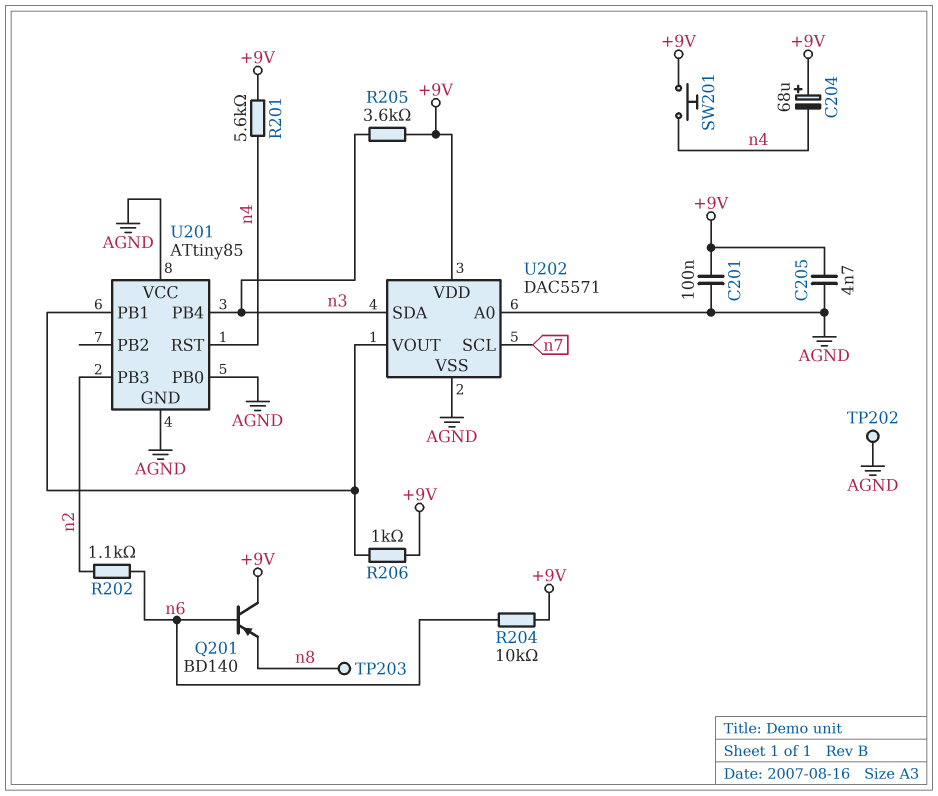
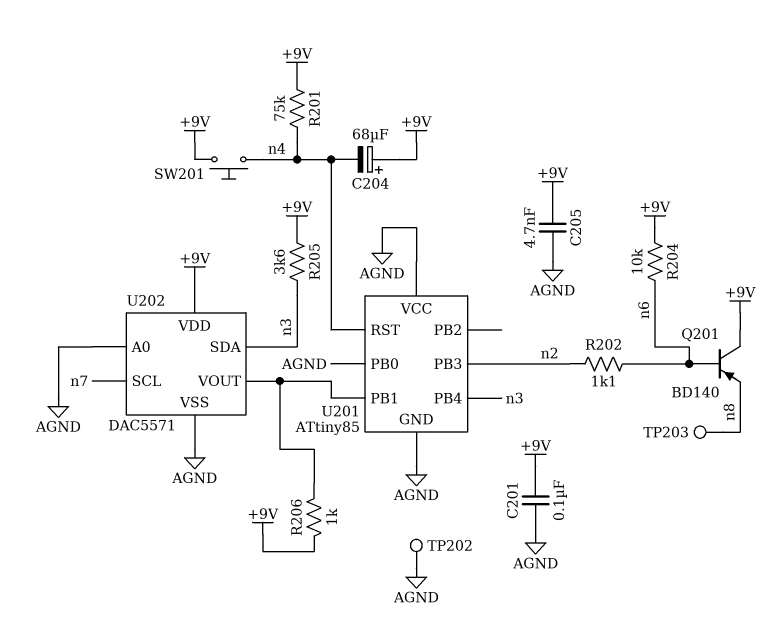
R201: 5.6k (+9V, n4) -> 75k (+9V, n4)

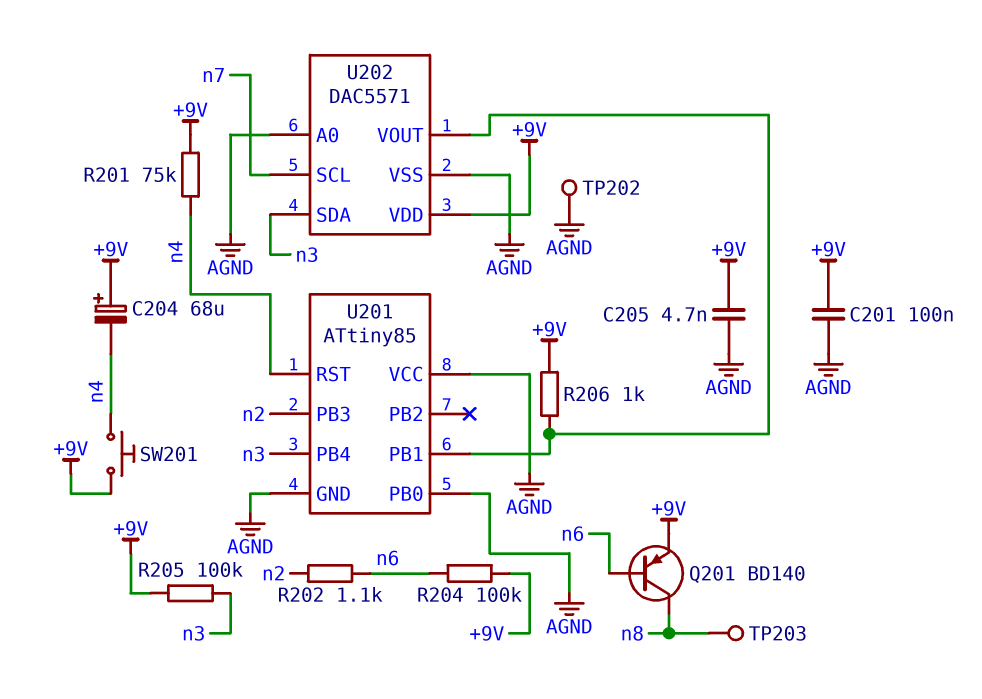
Q201: PNP BD140 (B n6, C +9V, E n8) -> PNP BD140 (B n6, C n8, E +9V)
R204: 10k (+9V, n6) -> 100k (+9V, n6)
R205: 3.6k (+9V, n3) -> 100k (+9V, n3)

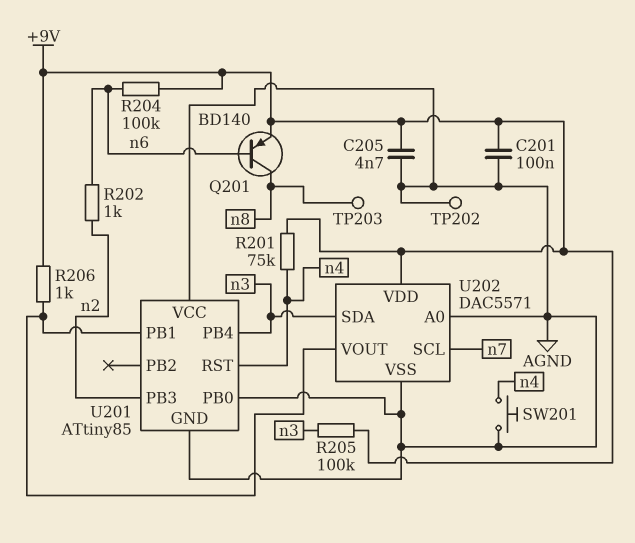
C204: 68uF (plus +9V, minus n4) -> none
R202: 1.1k (n2, n6) -> 1k (n2, n6)
SW201: button (+9V, n4) -> button (AGND, n4)

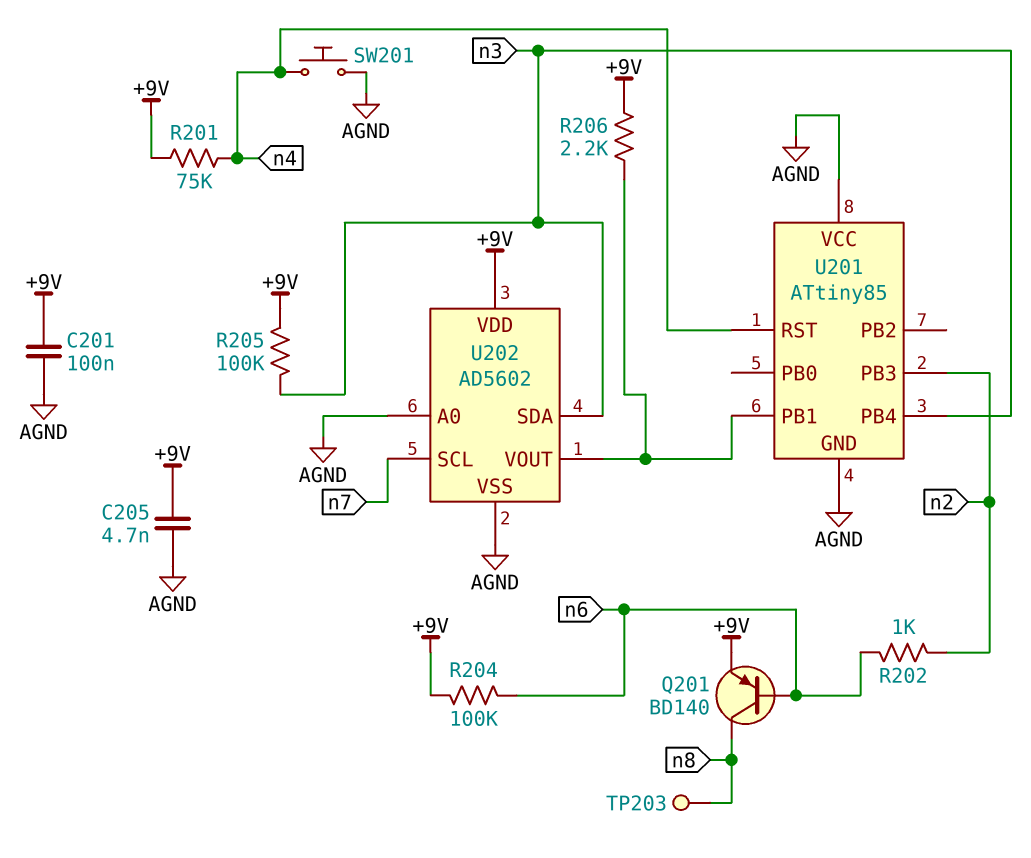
R206: 1k (+9V, U201/PB1) -> 2.2k (+9V, U201/PB1)
TP202: test point (AGND) -> none
U201 pin PB0: AGND -> none
U202: DAC5571 -> AD5602

